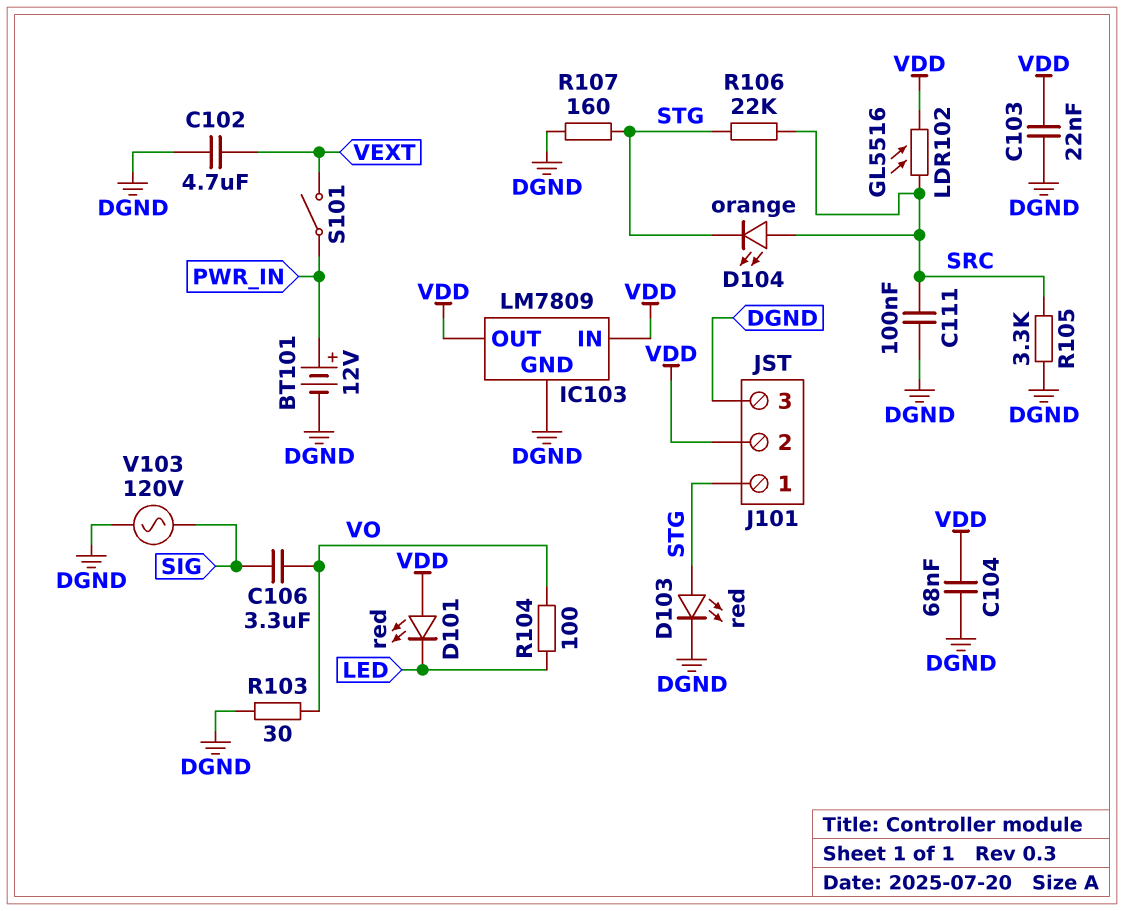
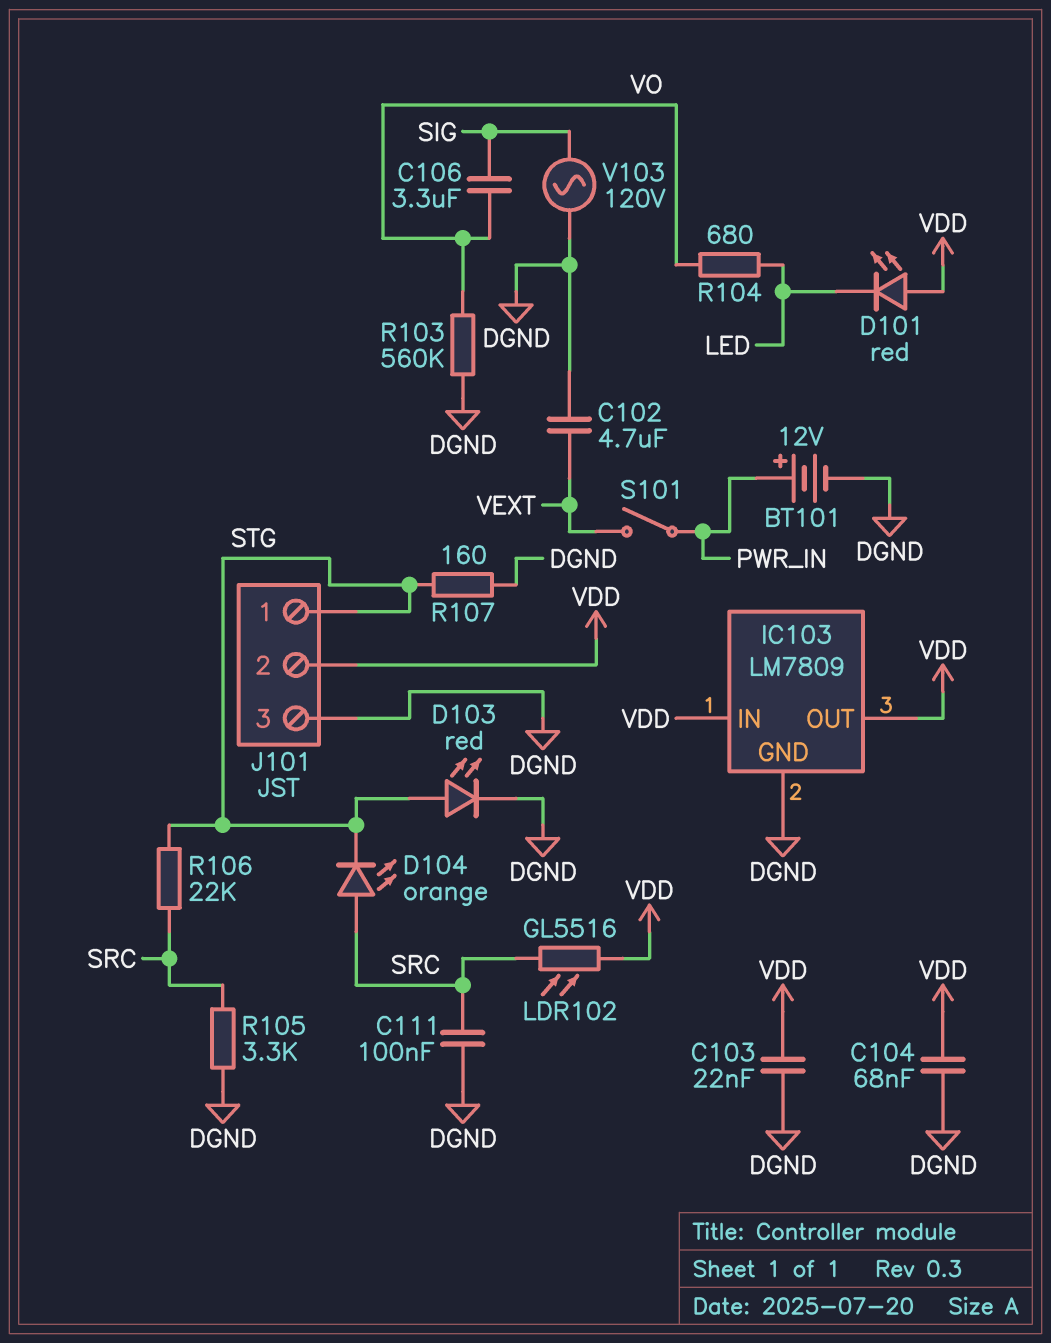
R103: 30 (DGND, VO) -> 560k (DGND, VO)
R104: 100 (LED, VO) -> 680 (LED, VO)

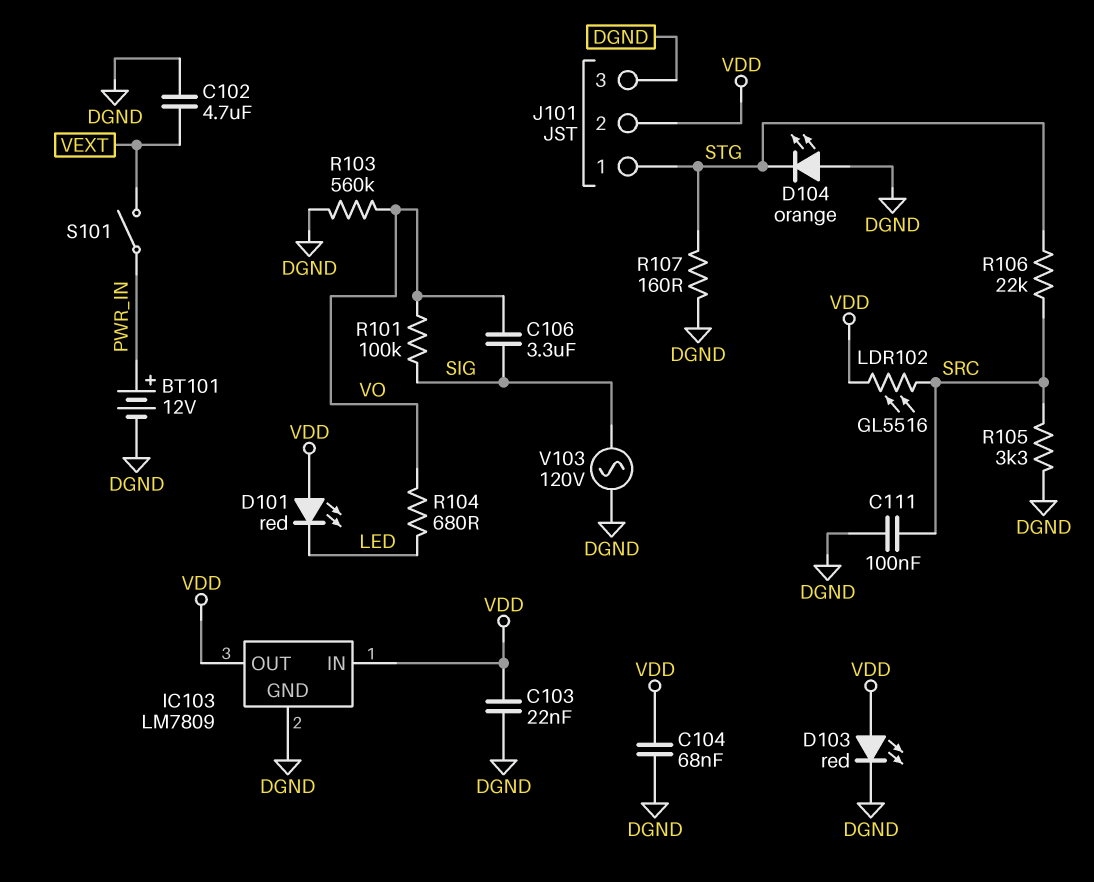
D103: LED red (A STG, K DGND) -> LED red (A VDD, K DGND)
D104: LED orange (A SRC, K STG) -> LED orange (A DGND, K STG)
R101: none -> 100k (SIG, VO)

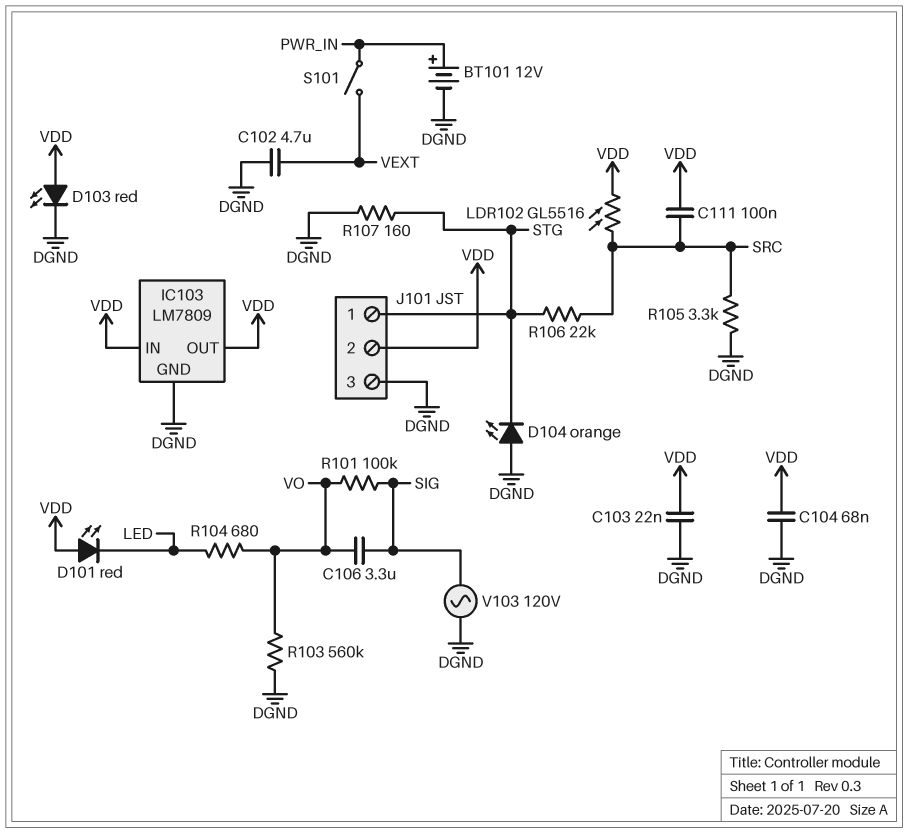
C111: 100nF (DGND, SRC) -> 100nF (SRC, VDD)

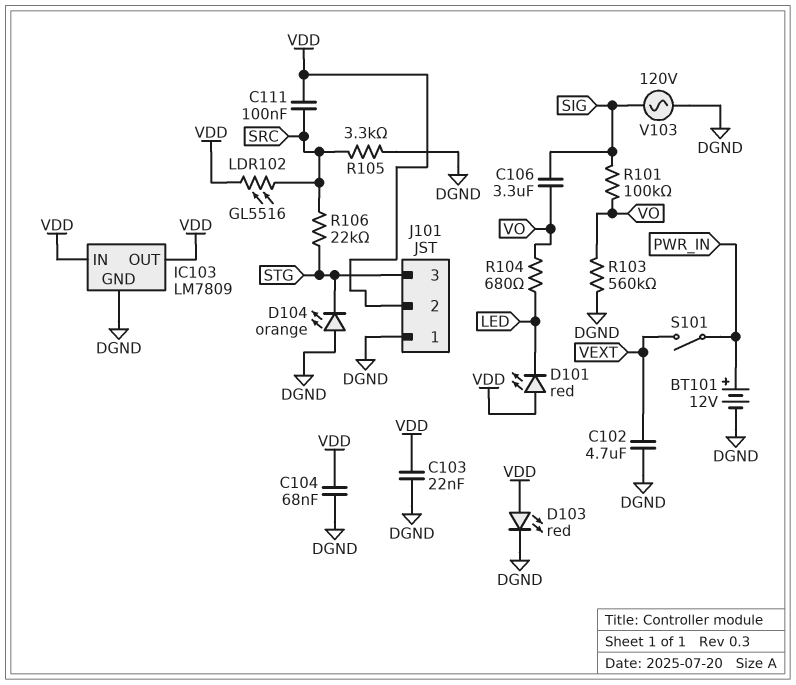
J101 pin 1: STG -> DGND
J101 pin 3: DGND -> STG
R107: 160 (DGND, STG) -> none

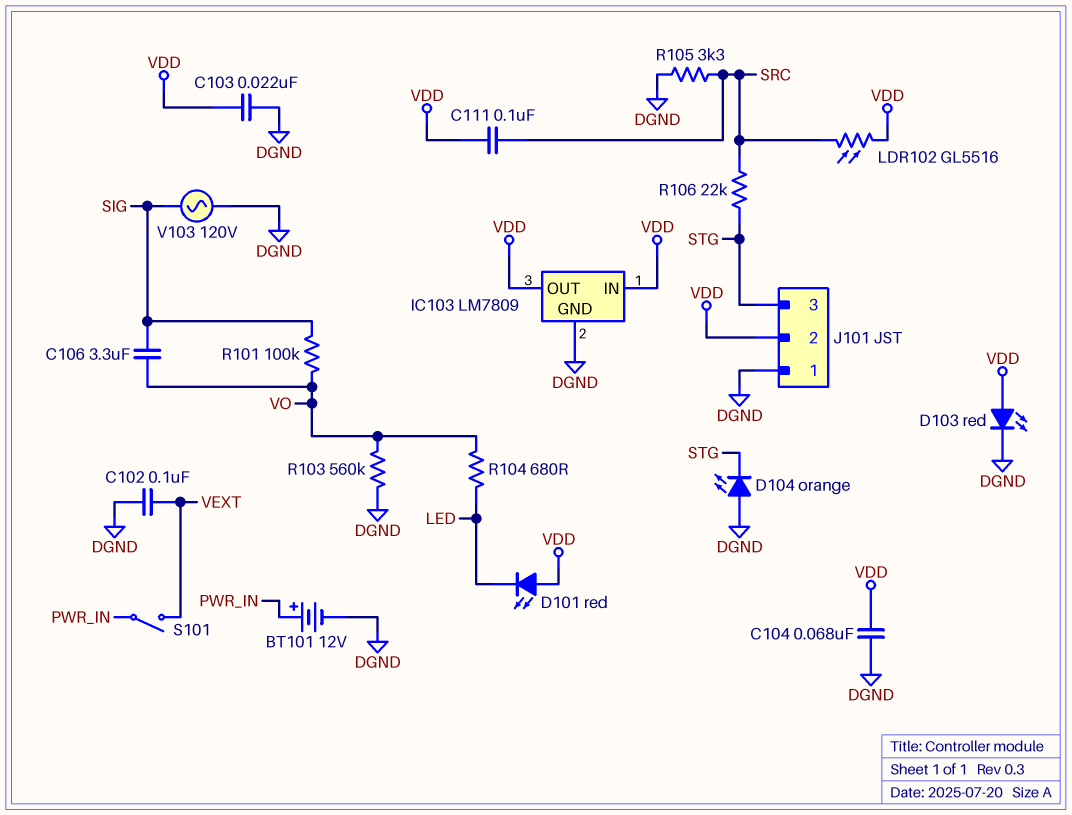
C102: 4.7uF (DGND, VEXT) -> 100nF (DGND, VEXT)

